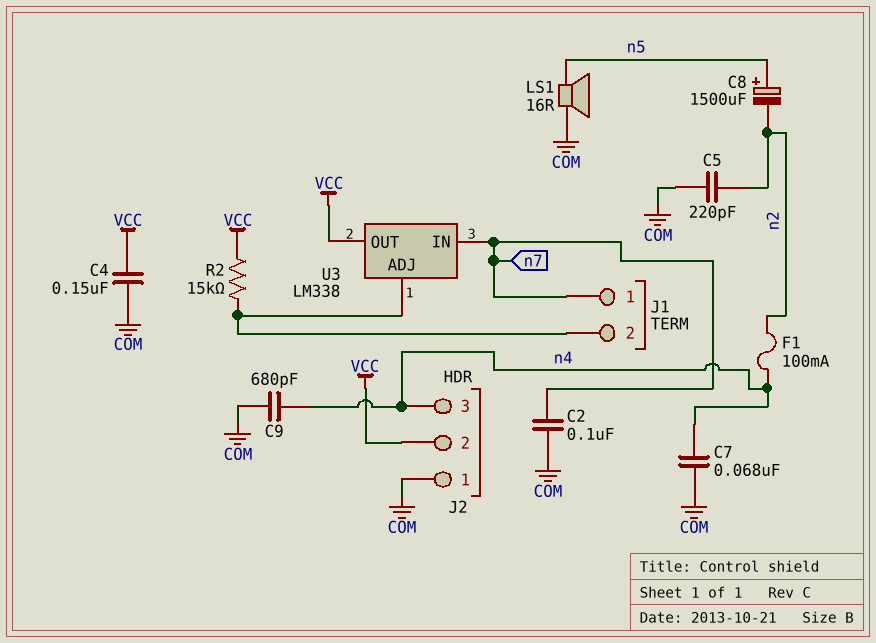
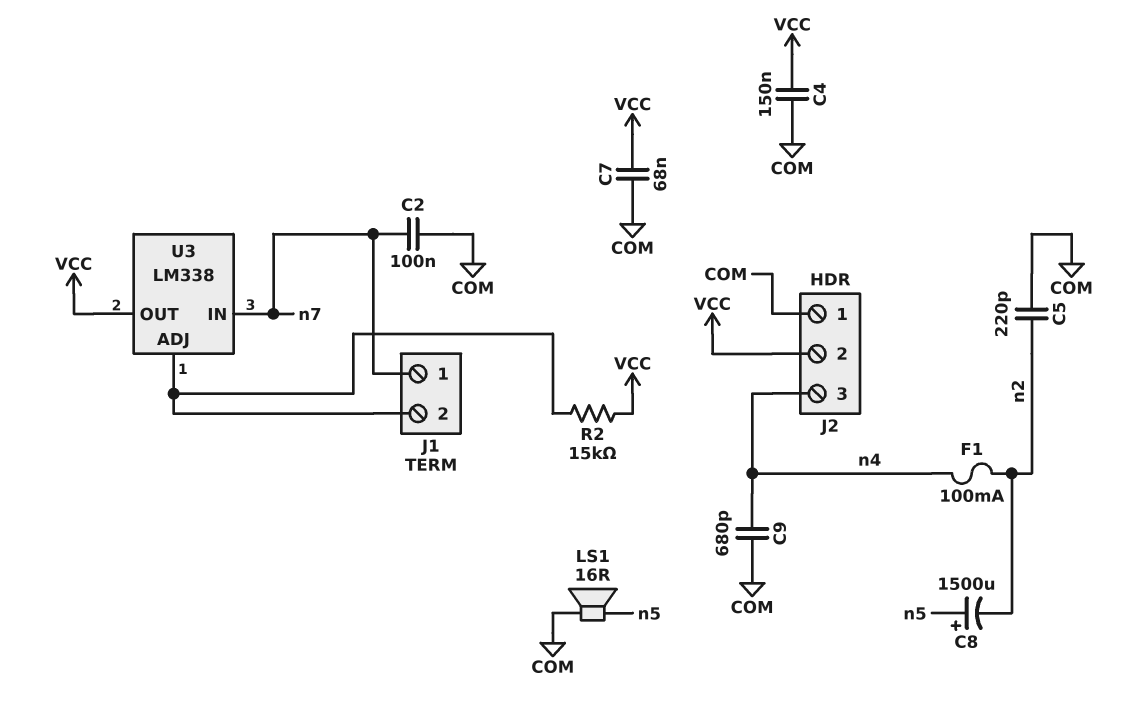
C7: 68nF (COM, n4) -> 68nF (COM, VCC)

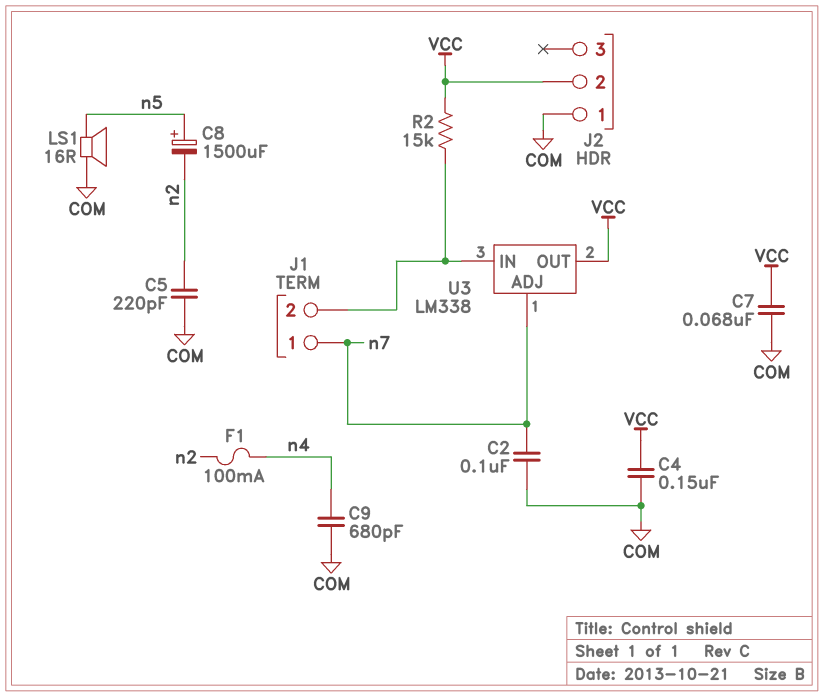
J2 pin 3: n4 -> none
U3 pin ADJ: J1/2 -> n7
U3 pin IN: n7 -> J1/2

